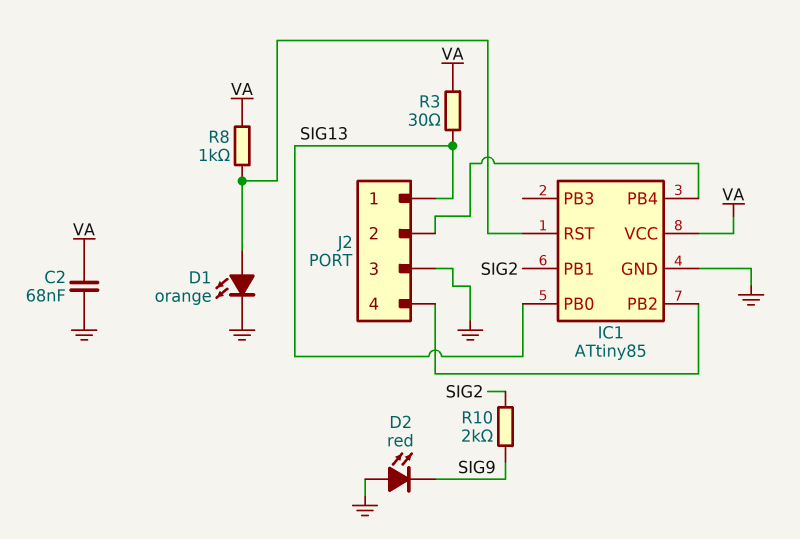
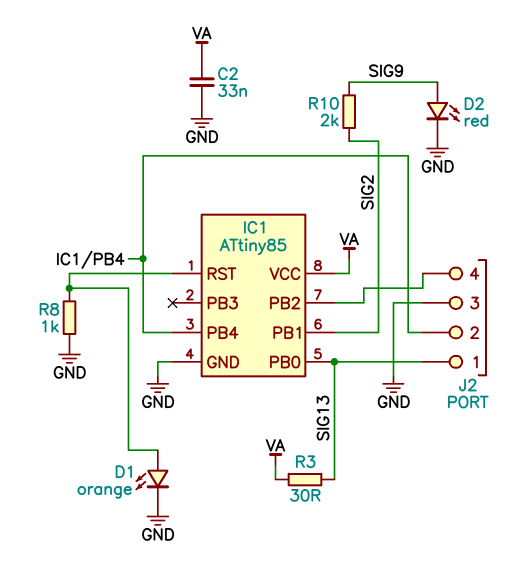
C2: 68nF (GND, VA) -> 33nF (GND, VA)
D2: LED red (A GND, K SIG9) -> LED red (A SIG9, K GND)
R8: 1k (IC1/RST, VA) -> 1k (GND, IC1/RST)

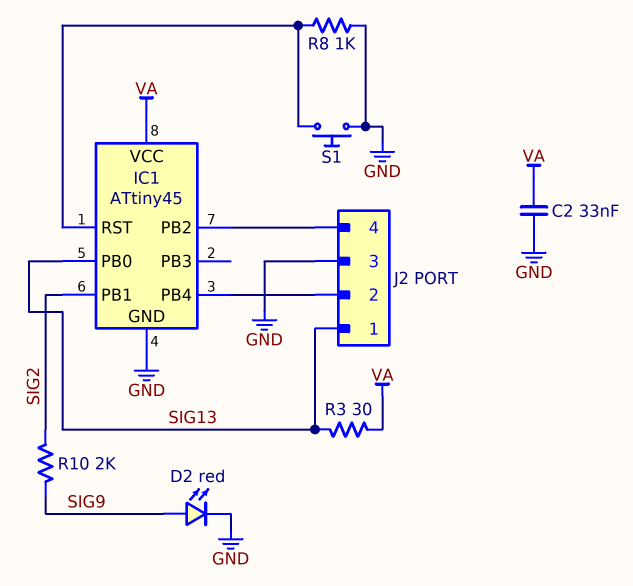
D1: LED orange (A IC1/RST, K GND) -> none
IC1: ATtiny85 -> ATtiny45
S1: none -> button (GND, IC1/RST)

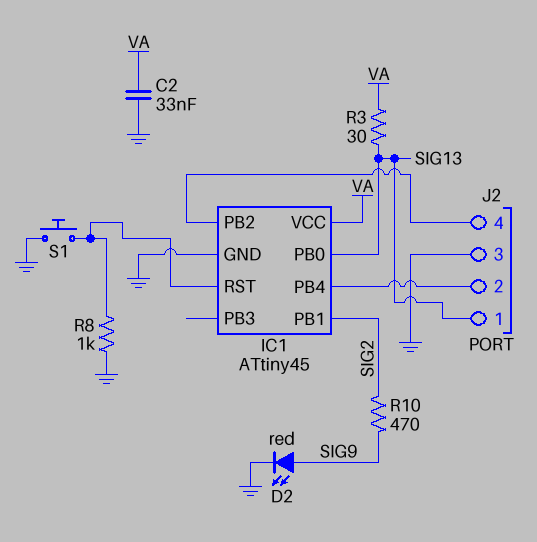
R10: 2k (SIG2, SIG9) -> 470 (SIG2, SIG9)

